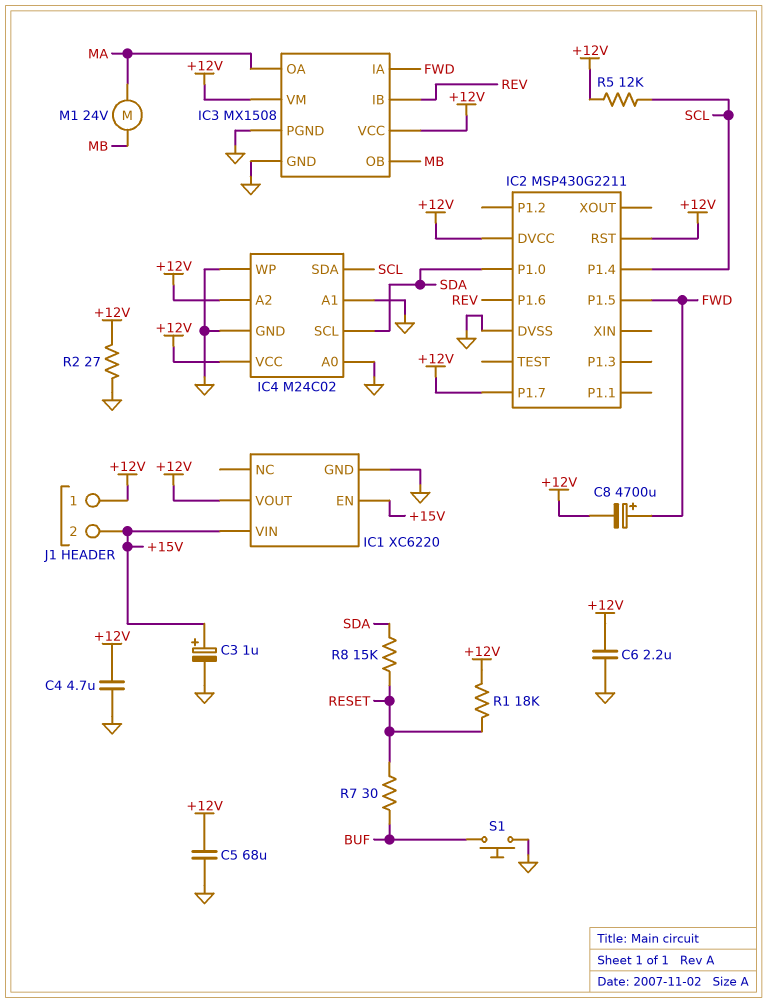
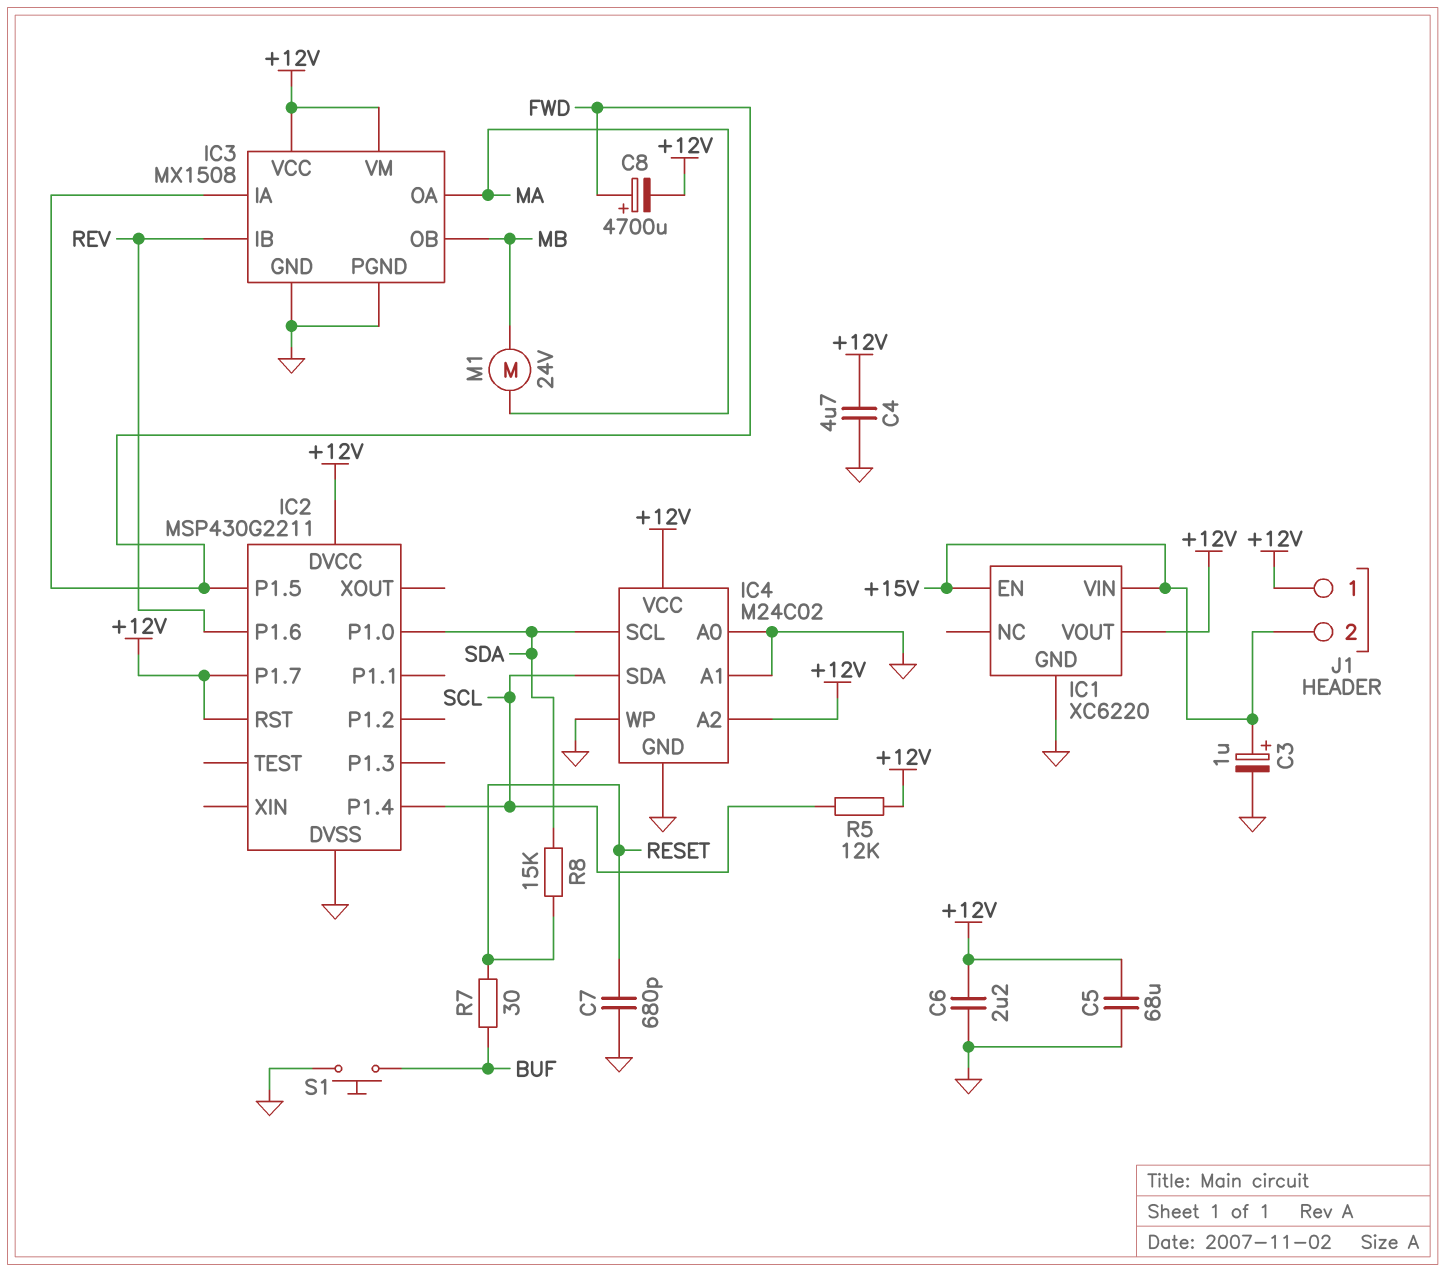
C7: none -> 680pF (GND, RESET)
R1: 18k (+12V, RESET) -> none
R2: 27 (+12V, GND) -> none

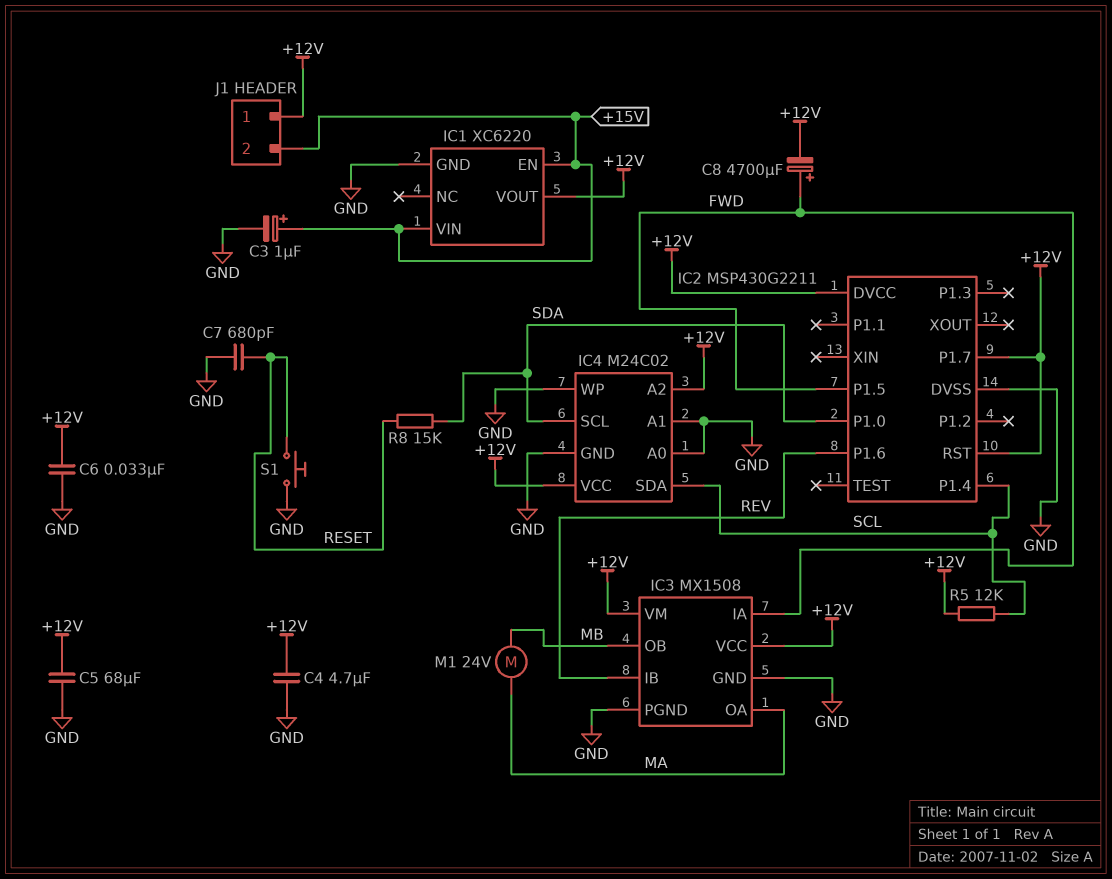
C6: 2.2uF (+12V, GND) -> 33nF (+12V, GND)
R7: 30 (BUF, RESET) -> none
S1: button (BUF, GND) -> button (GND, RESET)

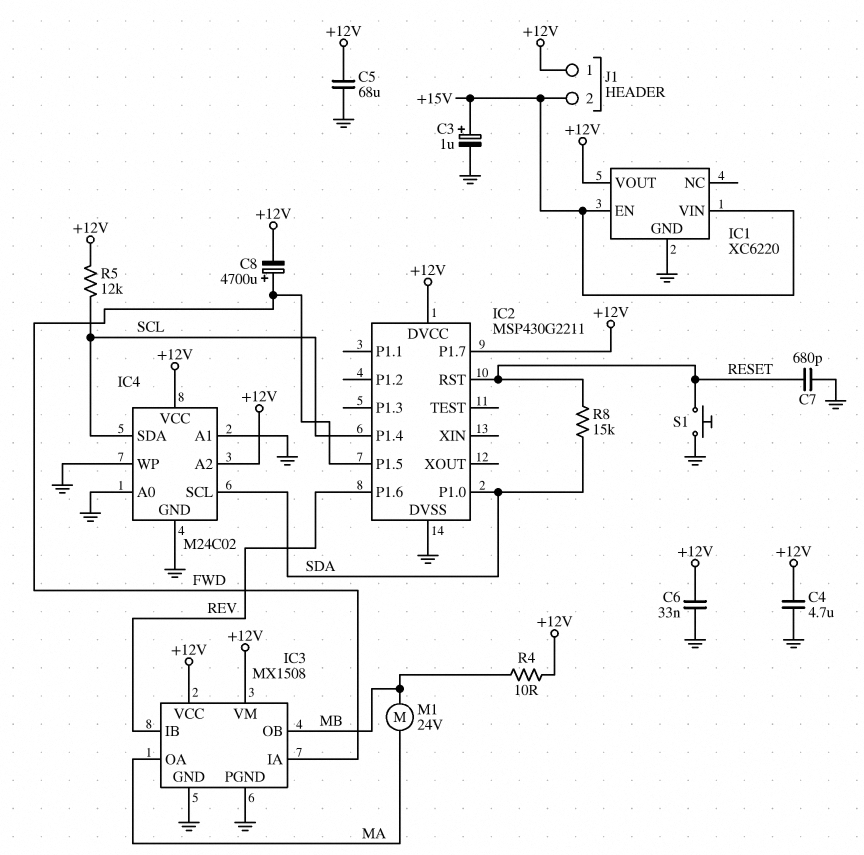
IC2 pin RST: +12V -> RESET
R4: none -> 10 (+12V, MB)

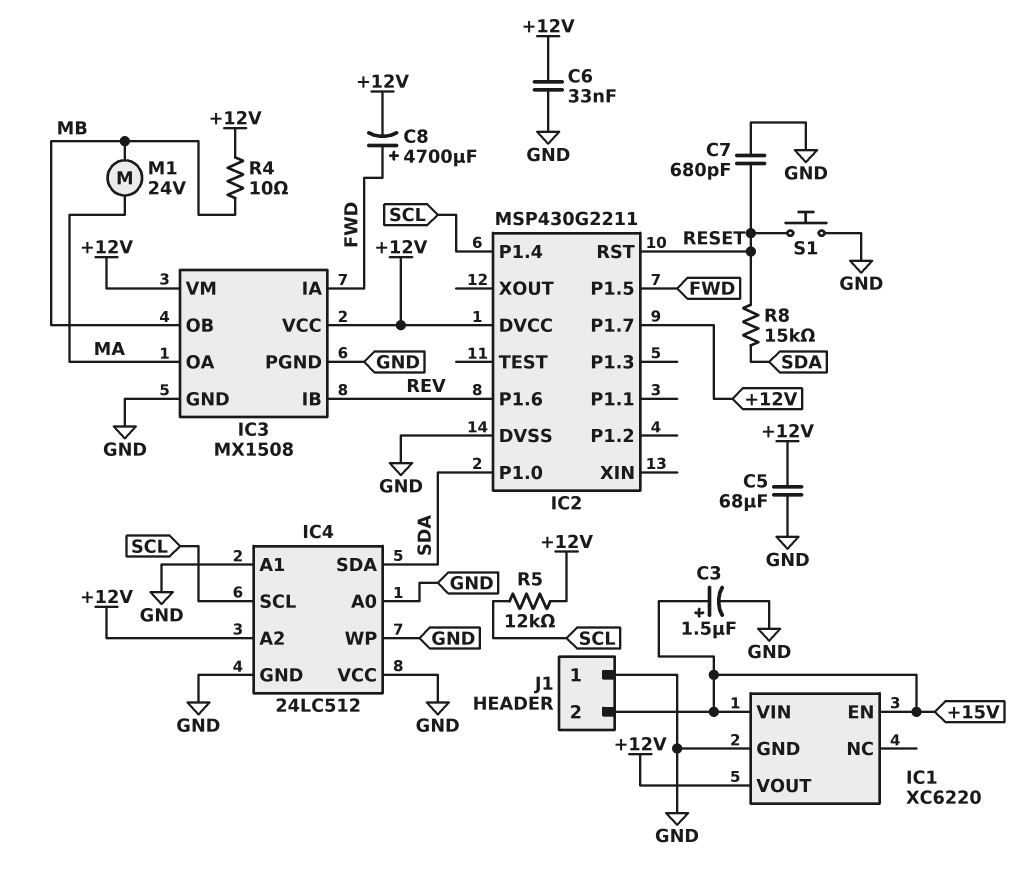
C3: 1uF (plus +15V, minus GND) -> 1.5uF (plus +15V, minus GND)
C4: 4.7uF (+12V, GND) -> none
IC4: M24C02 -> 24LC512
IC4 pin SCL: SDA -> SCL
IC4 pin SDA: SCL -> SDA
IC4 pin VCC: +12V -> GND
J1 pin 1: +12V -> GND

